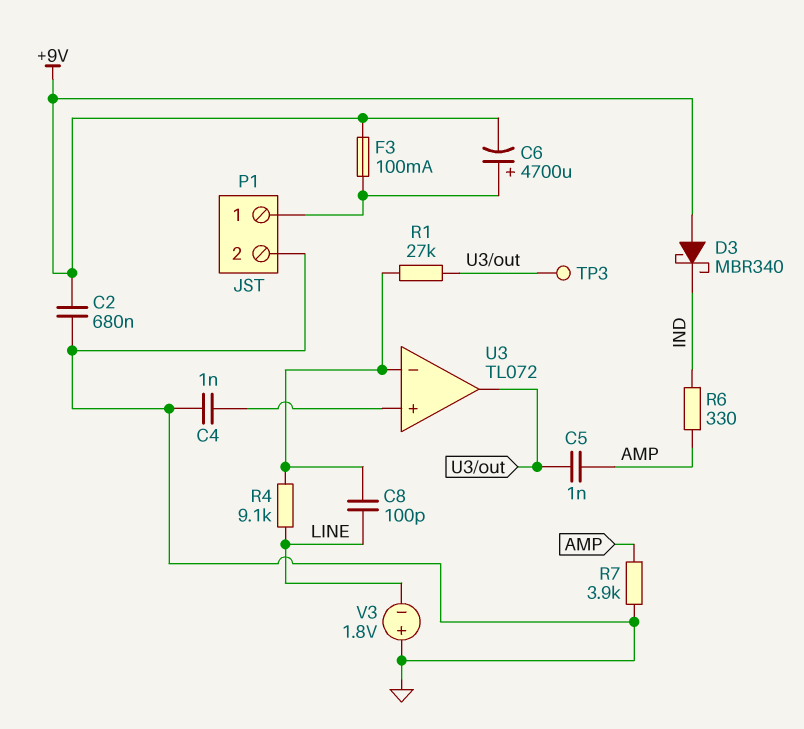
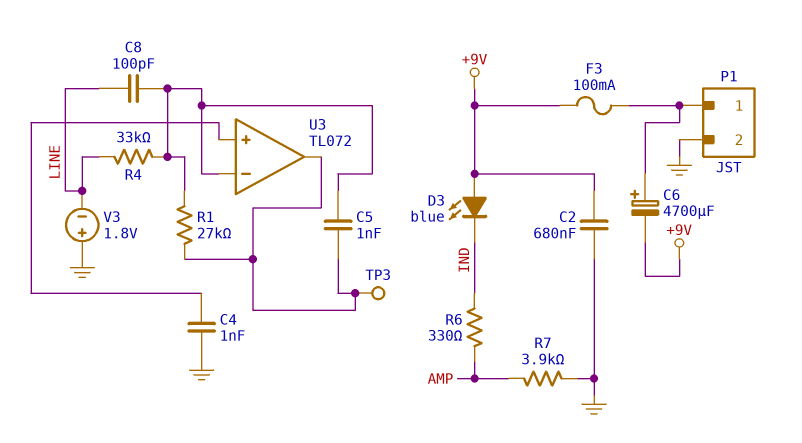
C5: 1nF (AMP, U3/out) -> 1nF (U3/in-, U3/out)
D3: schottky MBR340 (A +9V, K IND) -> LED blue (A +9V, K IND)
R4: 9.1k (LINE, U3/in-) -> 33k (LINE, U3/in-)

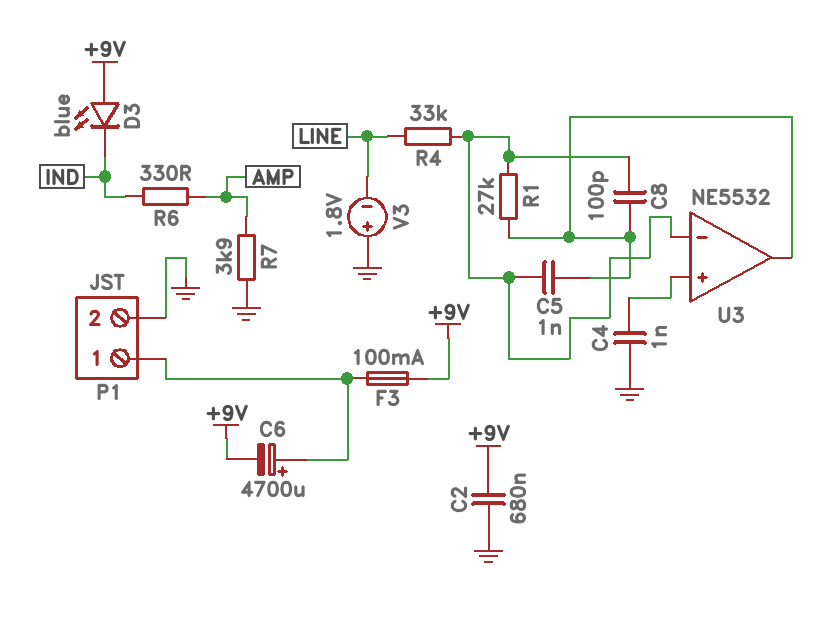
C8: 100pF (LINE, U3/in-) -> 100pF (U3/in-, U3/out)
TP3: test point (U3/out) -> none
U3: TL072 -> NE5532

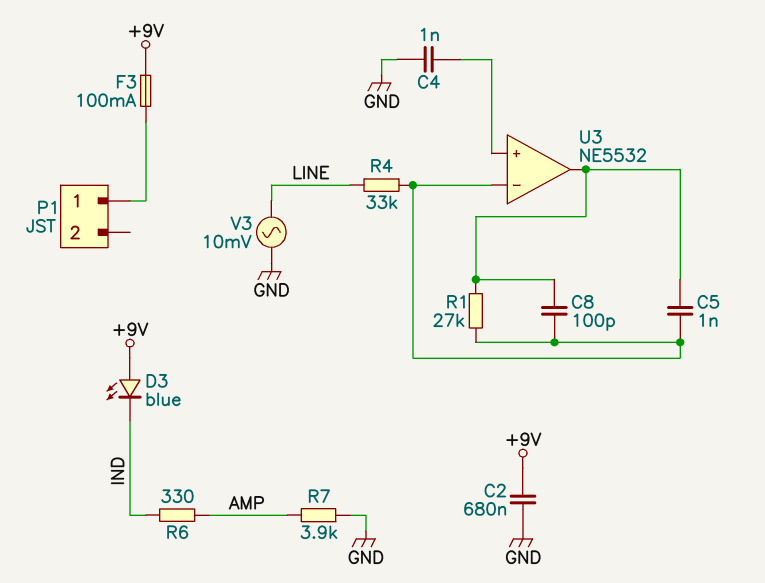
C6: 4700uF (plus P1/1, minus +9V) -> none
P1 pin 2: GND -> none
V3: 1.8V (plus GND, minus LINE) -> AC 10mV (GND, LINE)

